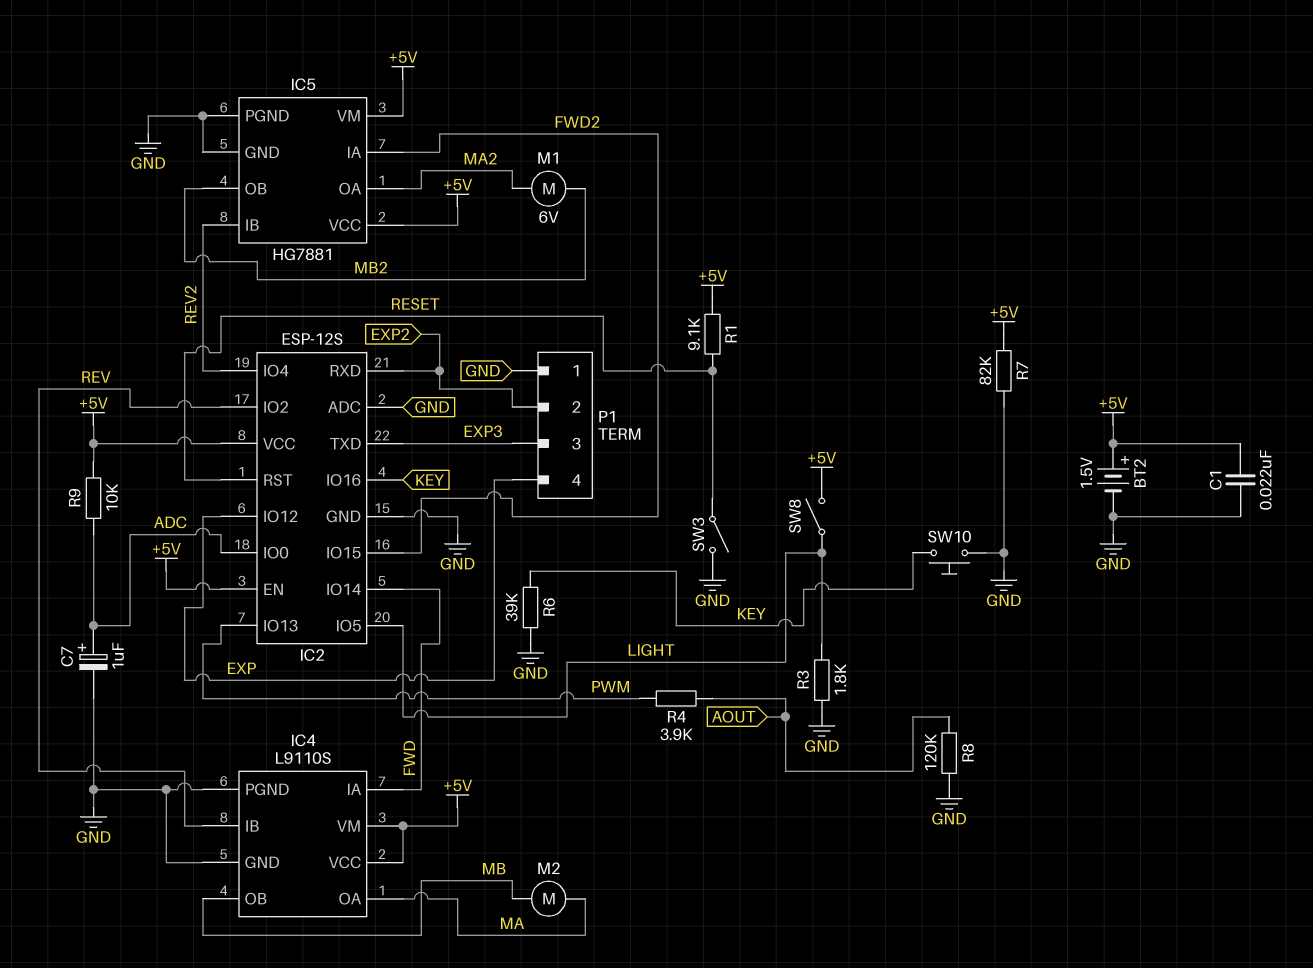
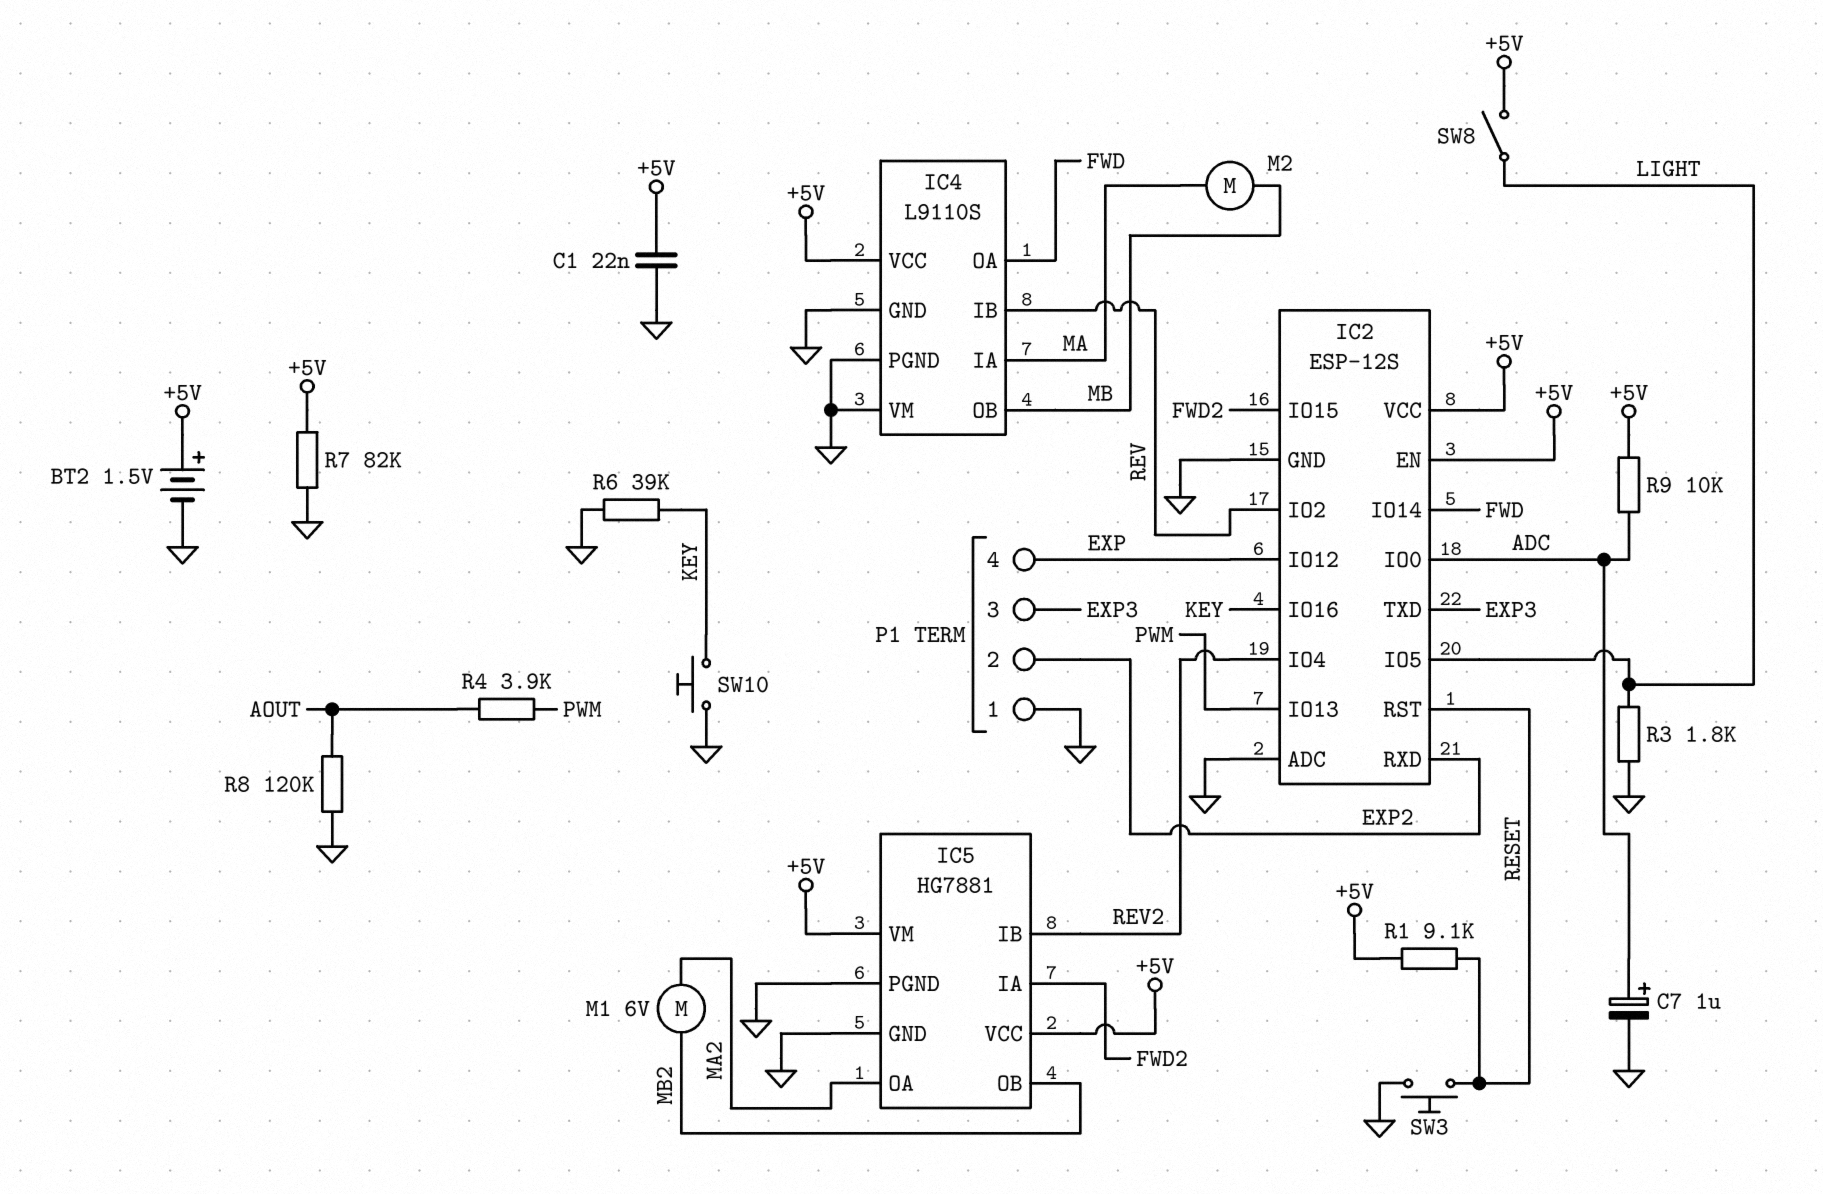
IC4 pin IA: FWD -> MA
IC4 pin OA: MA -> FWD
IC4 pin VM: +5V -> GND
SW3: switch (GND, RESET) -> button (GND, RESET)

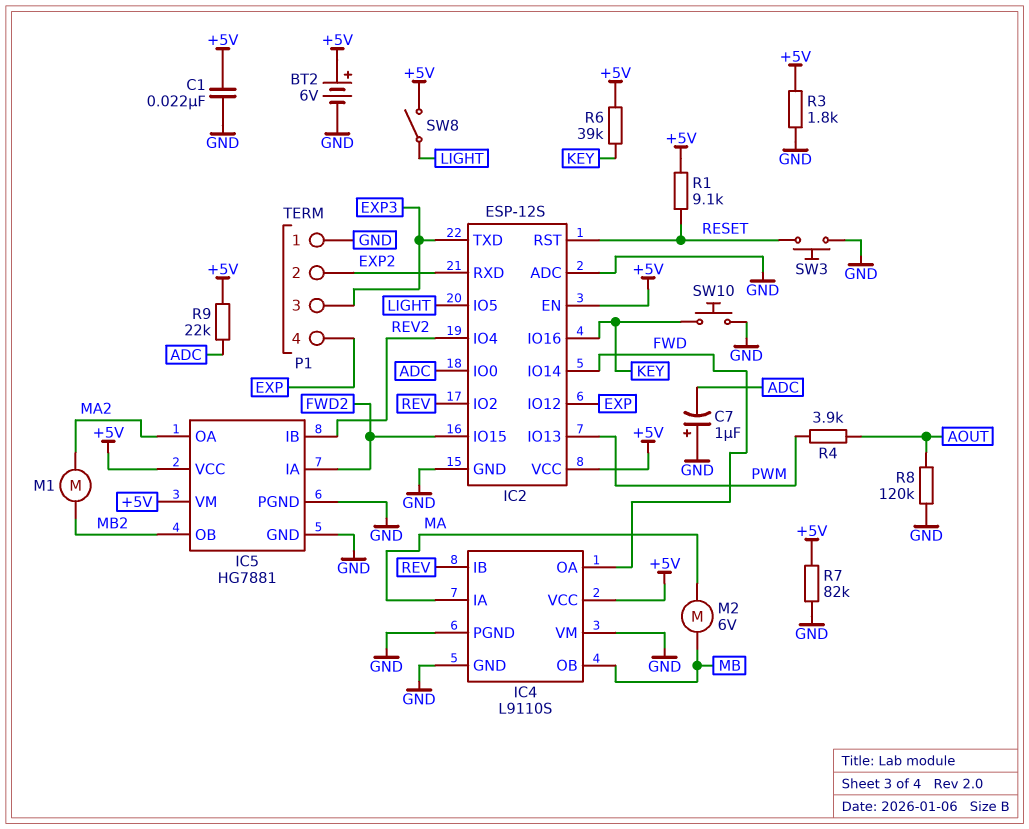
BT2: 1.5V (plus +5V, minus GND) -> 6V (plus +5V, minus GND)
C7: 1uF (plus ADC, minus GND) -> 1uF (plus GND, minus ADC)
M1: motor 6V (MA2, MB2) -> motor (MA2, MB2)
M2: motor (MA, MB) -> motor 6V (MA, MB)
R3: 1.8k (GND, LIGHT) -> 1.8k (+5V, GND)
R6: 39k (GND, KEY) -> 39k (+5V, KEY)
R9: 10k (+5V, ADC) -> 22k (+5V, ADC)

